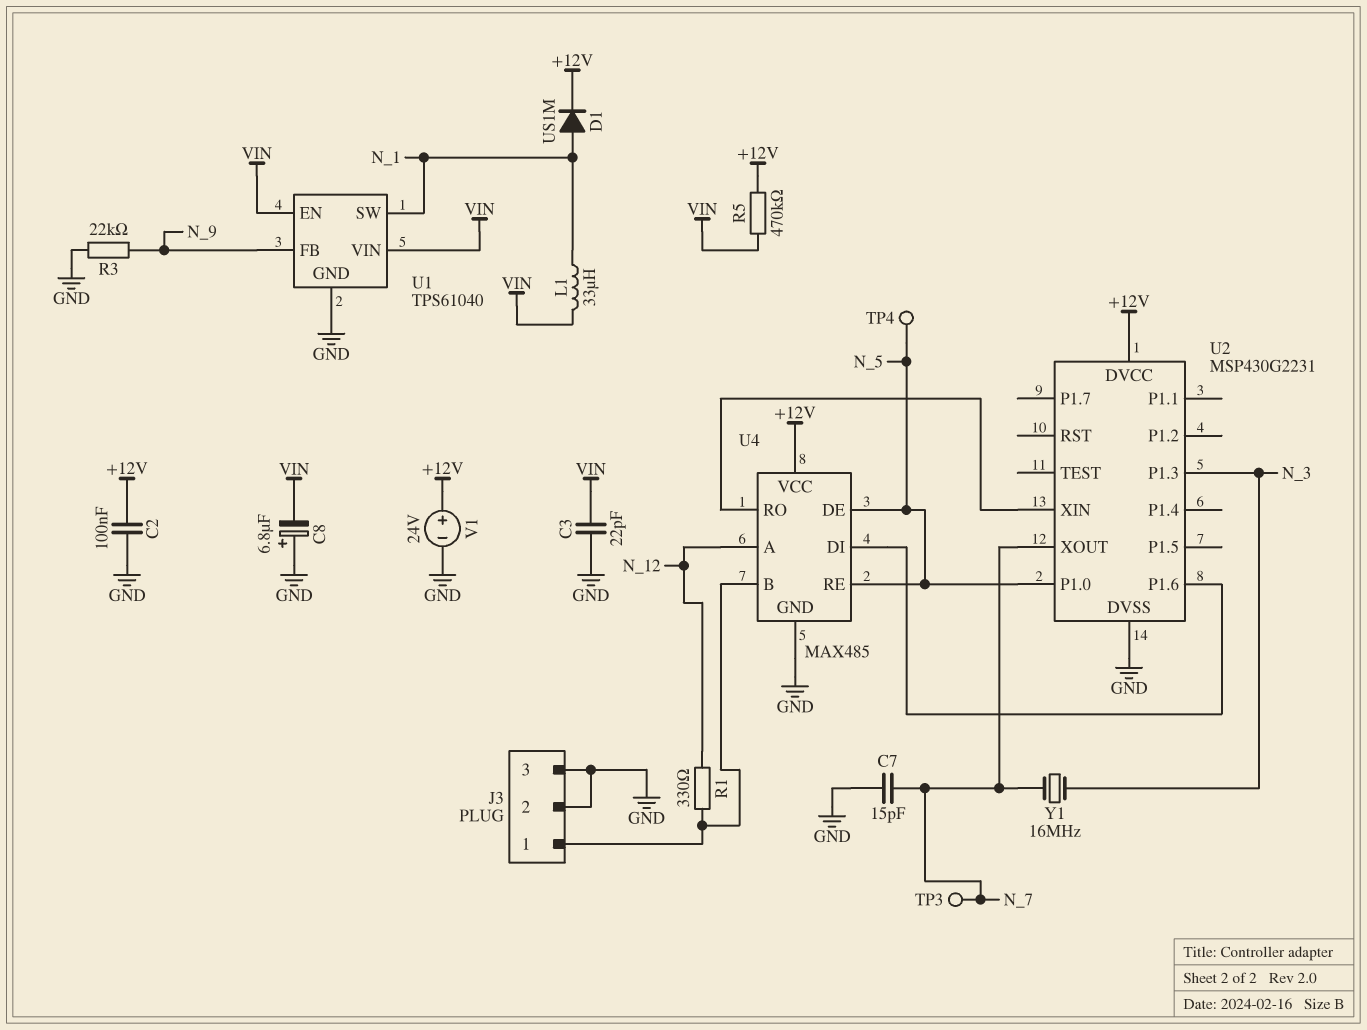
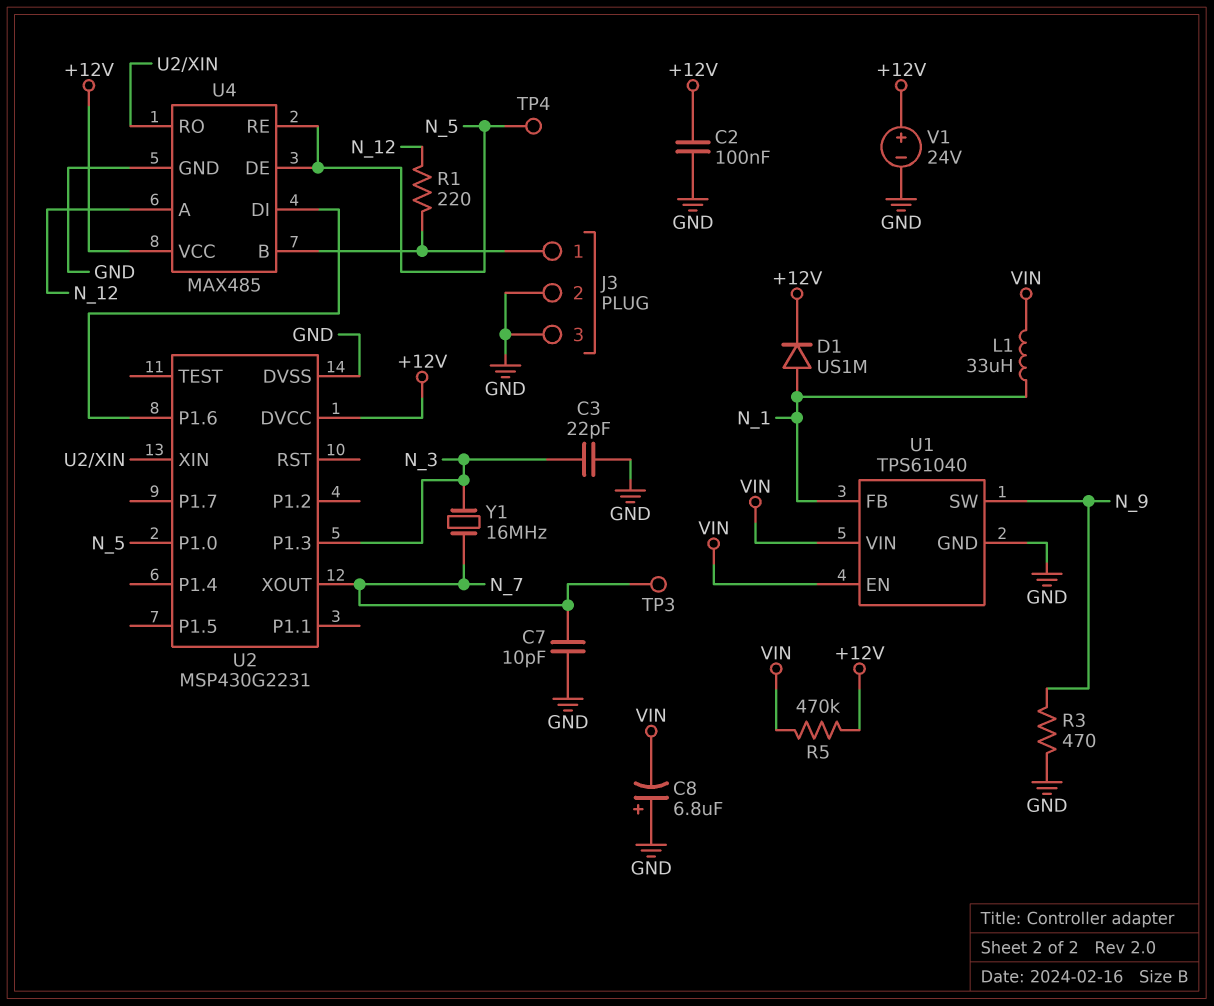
C3: 22pF (GND, VIN) -> 22pF (GND, N_3)
C7: 15pF (GND, N_7) -> 10pF (GND, N_7)
R1: 330 (J3/1, N_12) -> 220 (J3/1, N_12)
R3: 22k (GND, N_9) -> 470 (GND, N_9)
U1 pin FB: N_9 -> N_1
U1 pin SW: N_1 -> N_9

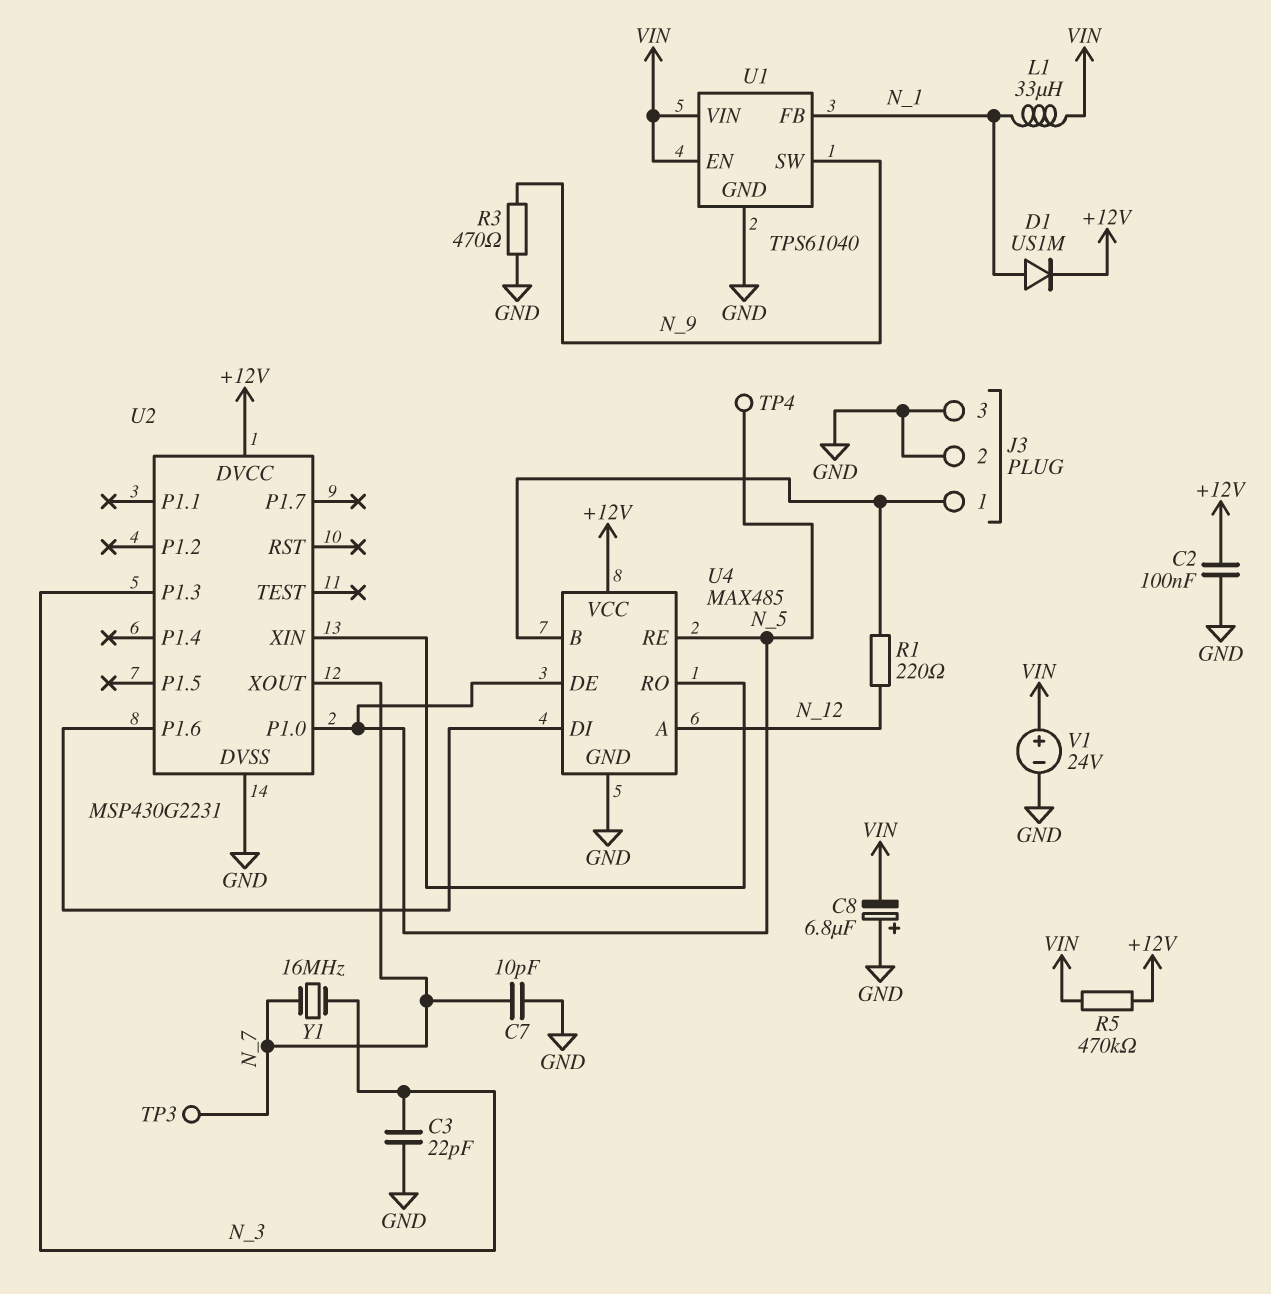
V1: 24V (plus +12V, minus GND) -> 24V (plus VIN, minus GND)

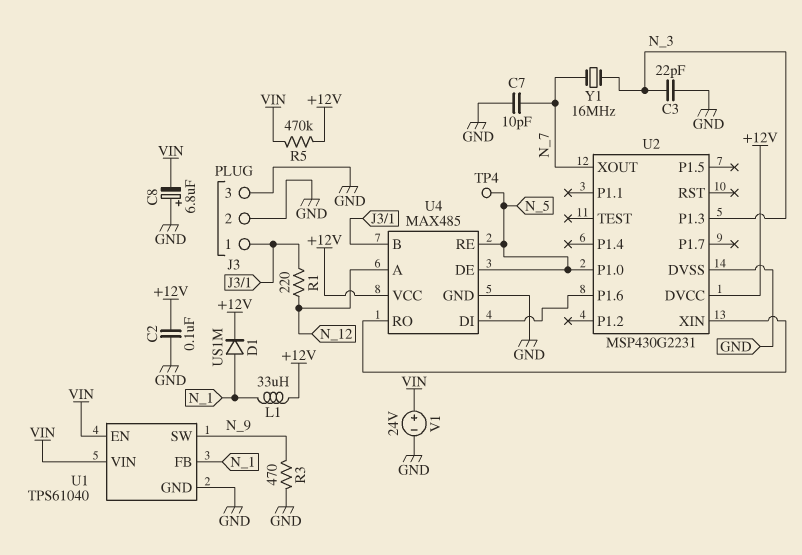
L1: 33uH (N_1, VIN) -> 33uH (+12V, N_1)
TP3: test point (N_7) -> none

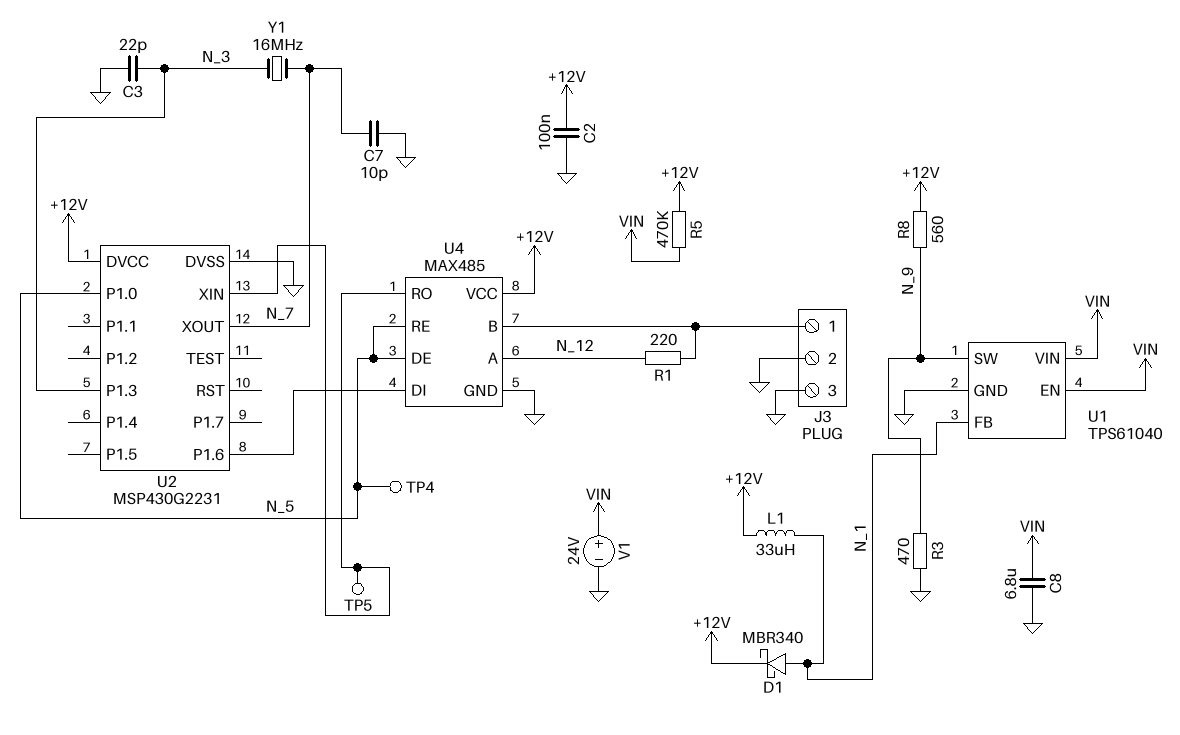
C8: 6.8uF (plus GND, minus VIN) -> 6.8uF (GND, VIN)
D1: diode US1M (A N_1, K +12V) -> schottky MBR340 (A N_1, K +12V)
R8: none -> 560 (+12V, N_9)
TP5: none -> test point (U2/XIN)

